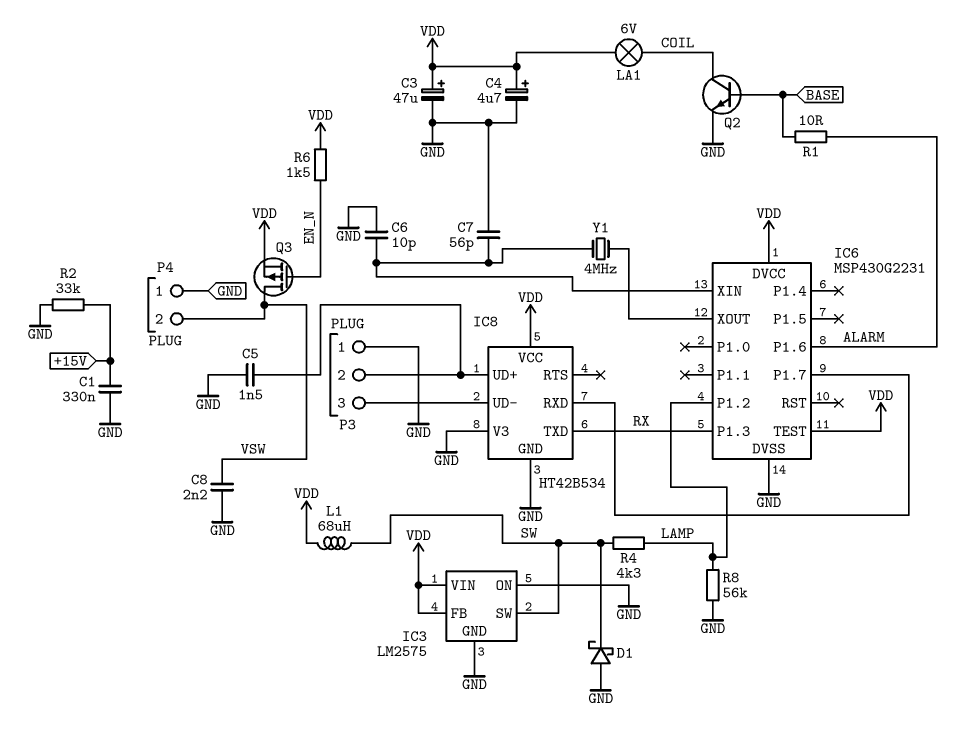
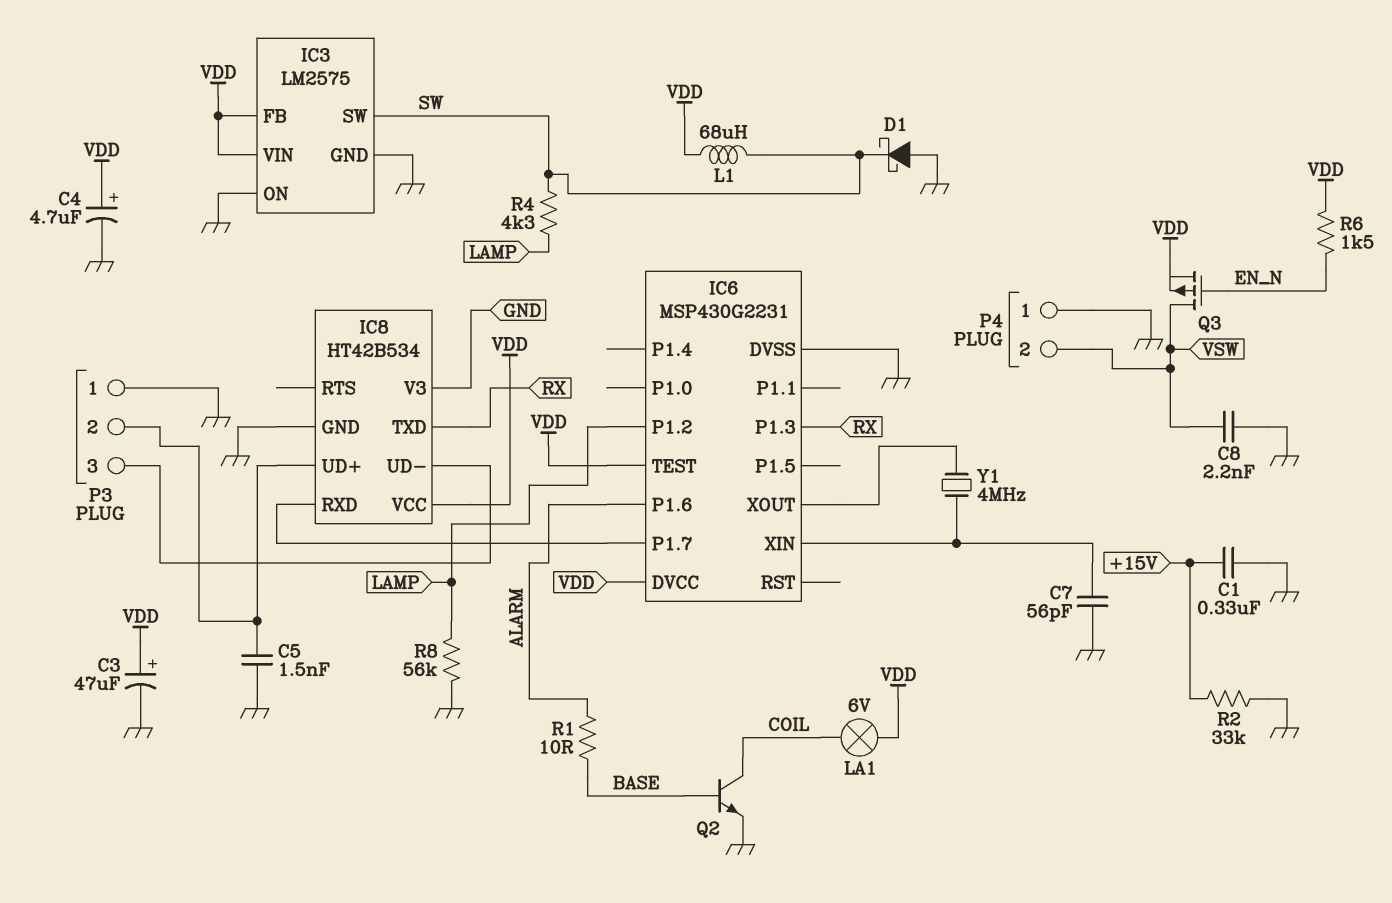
C6: 10pF (GND, IC6/XIN) -> none

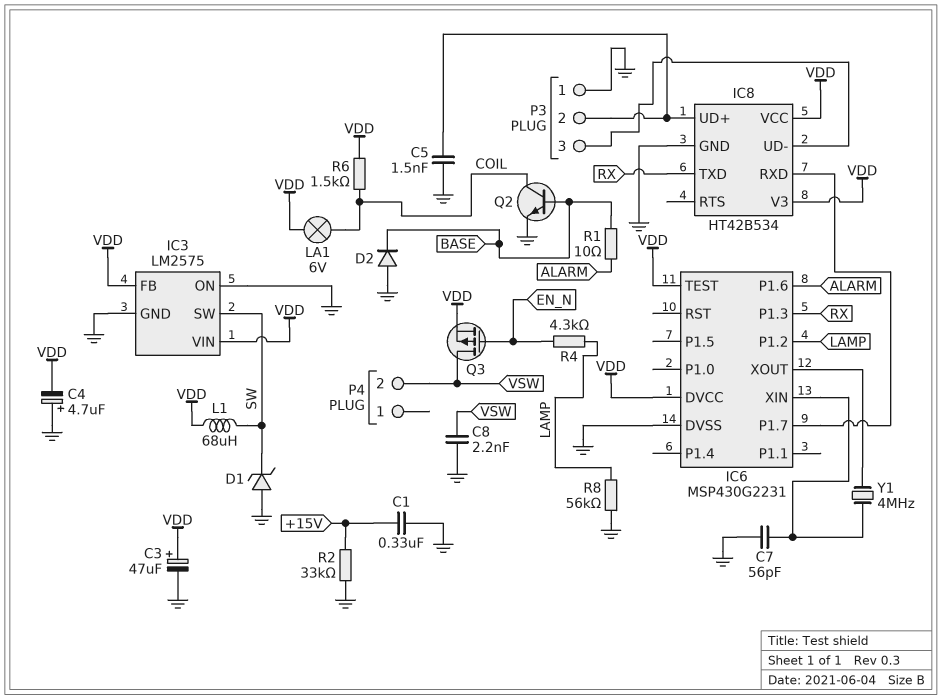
C4: 4.7uF (plus VDD, minus GND) -> 4.7uF (plus GND, minus VDD)
D1: schottky (A GND, K SW) -> zener (A GND, K SW)
D2: none -> diode (A GND, K BASE)
IC8 pin V3: GND -> VDD
P4 pin 1: GND -> none
R4: 4.3k (LAMP, SW) -> 4.3k (EN_N, LAMP)
R6: 1.5k (EN_N, VDD) -> 1.5k (COIL, VDD)

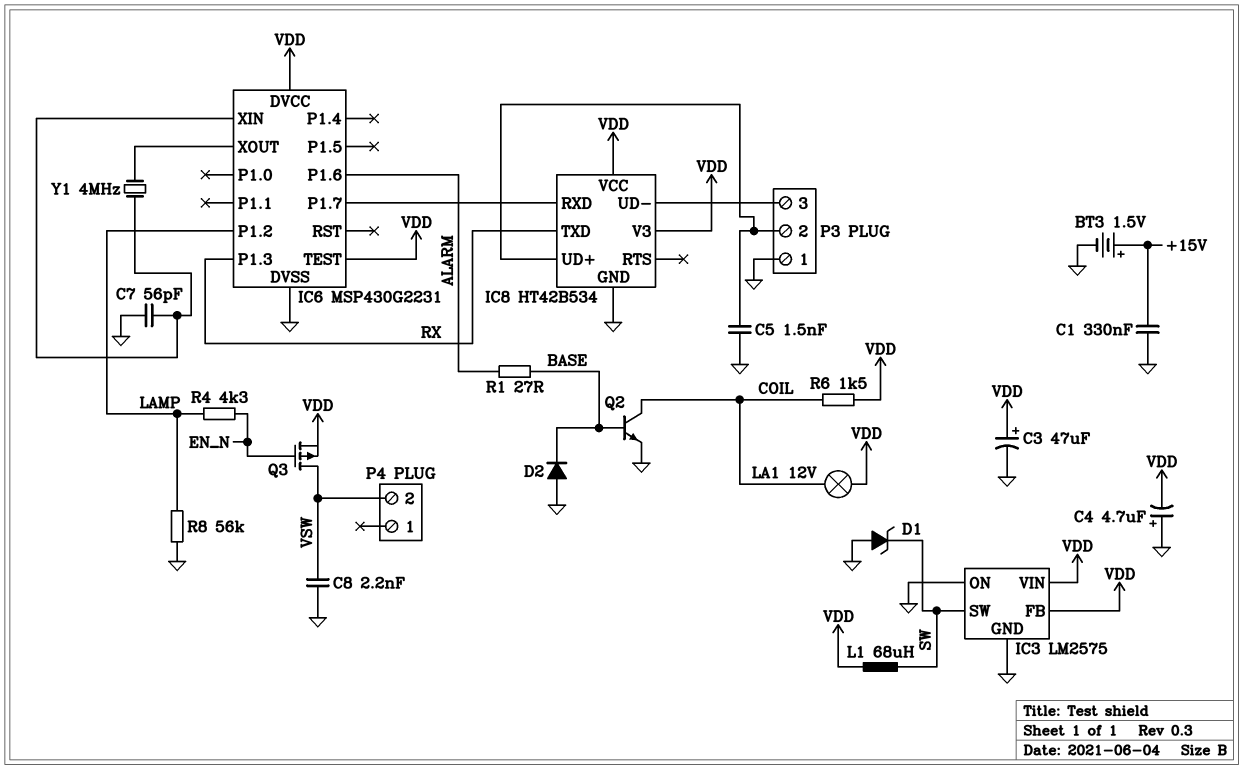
BT3: none -> 1.5V (plus +15V, minus GND)
LA1: lamp 6V (COIL, VDD) -> lamp 12V (COIL, VDD)
R1: 10 (ALARM, BASE) -> 27 (ALARM, BASE)
R2: 33k (+15V, GND) -> none

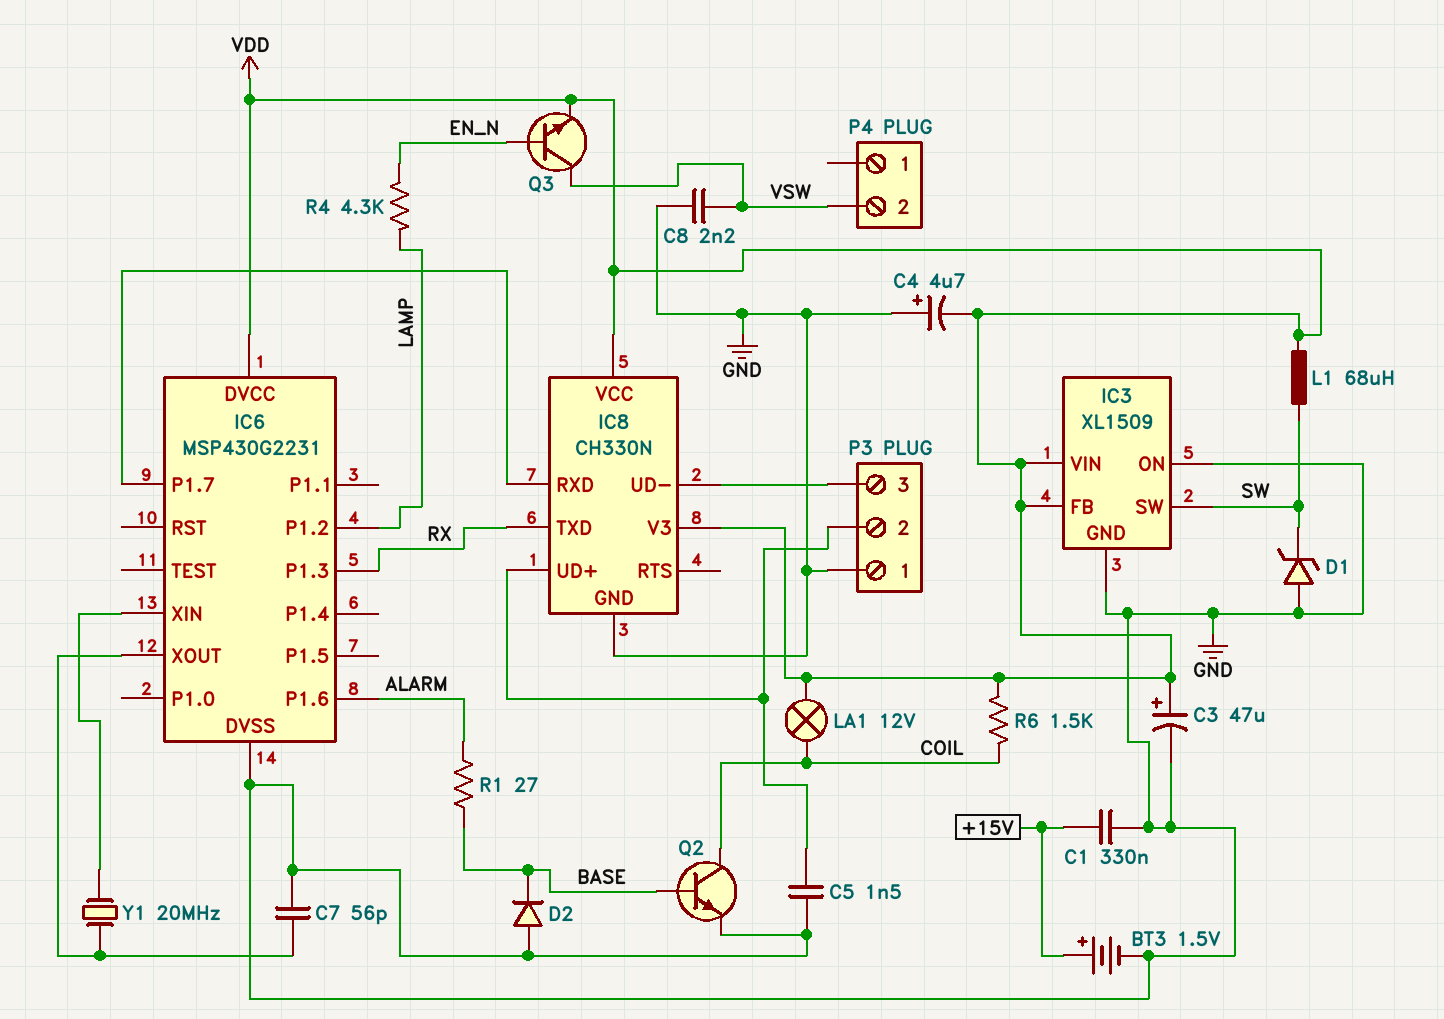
C7: 56pF (GND, IC6/XIN) -> 56pF (GND, IC6/XOUT)
IC3: LM2575 -> XL1509
IC6 pin TEST: VDD -> none
IC8: HT42B534 -> CH330N
Q3: PMOS (G EN_N, D VSW, S VDD) -> NPN (B EN_N, C VSW, E VDD)
R8: 56k (GND, LAMP) -> none
Y1: 4MHz (IC6/XIN, IC6/XOUT) -> 20MHz (IC6/XIN, IC6/XOUT)

